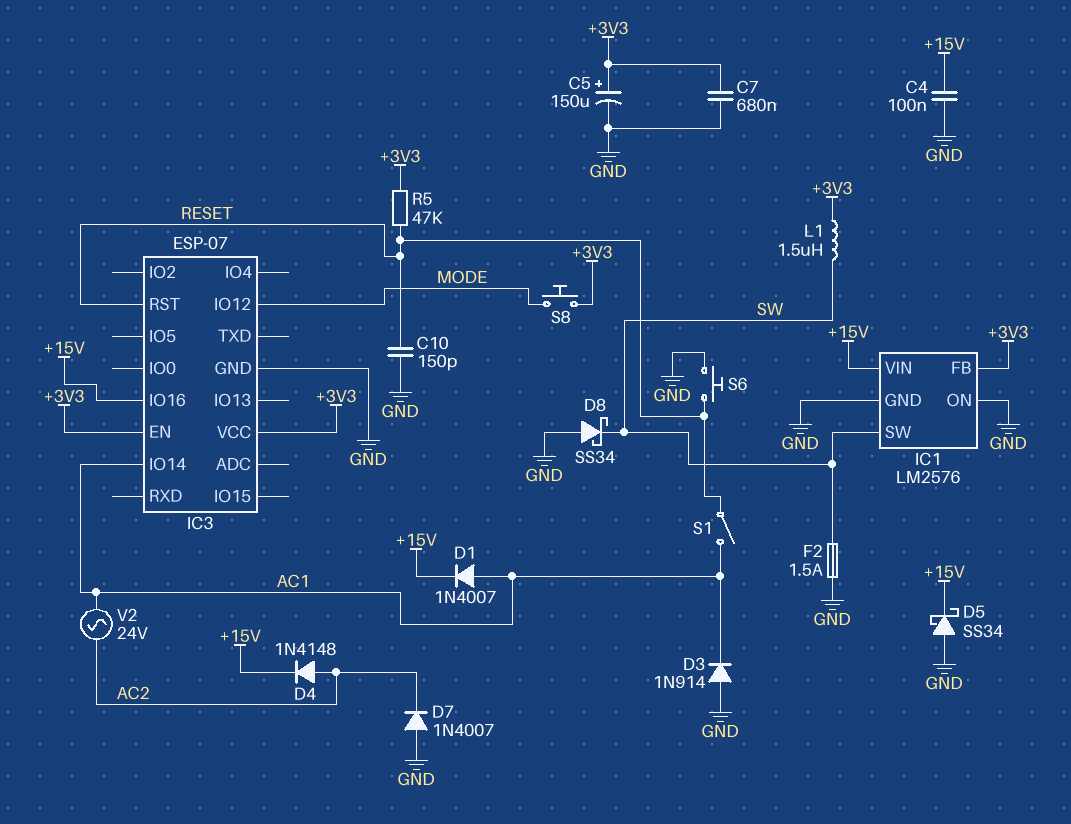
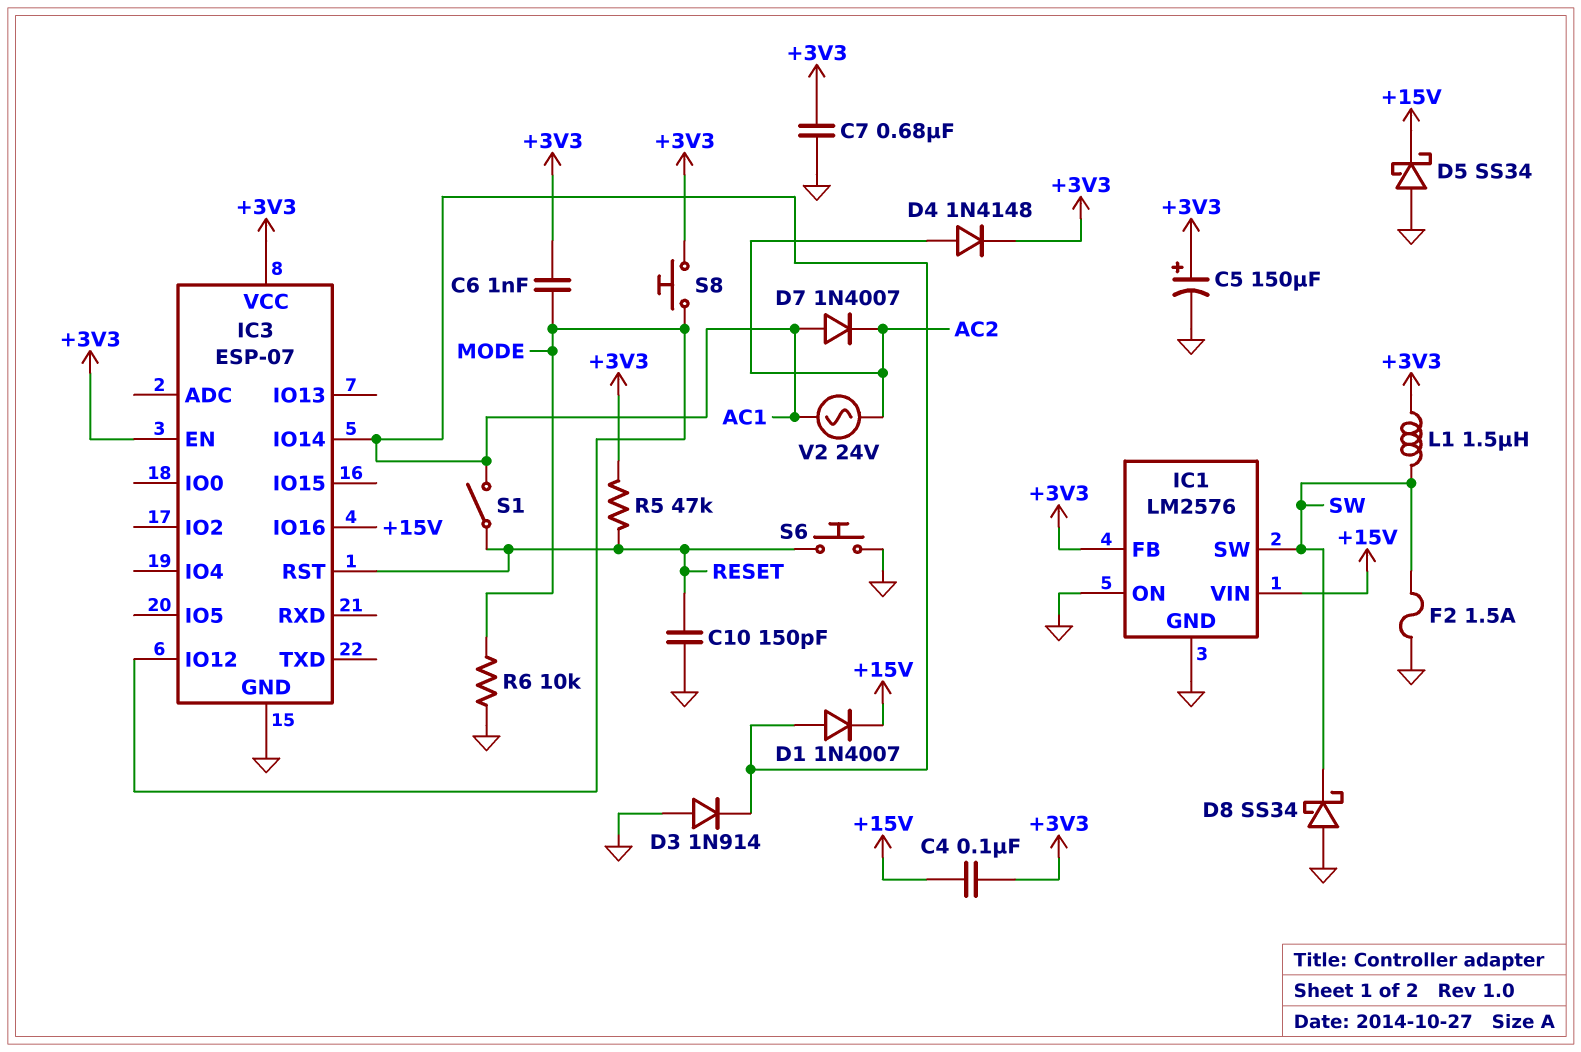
C4: 100nF (+15V, GND) -> 100nF (+3V3, +15V)
C6: none -> 1nF (+3V3, MODE)
D4: diode 1N4148 (A AC2, K +15V) -> diode 1N4148 (A AC2, K +3V3)
D7: diode 1N4007 (A GND, K AC2) -> diode 1N4007 (A AC1, K AC2)
R6: none -> 10k (GND, MODE)

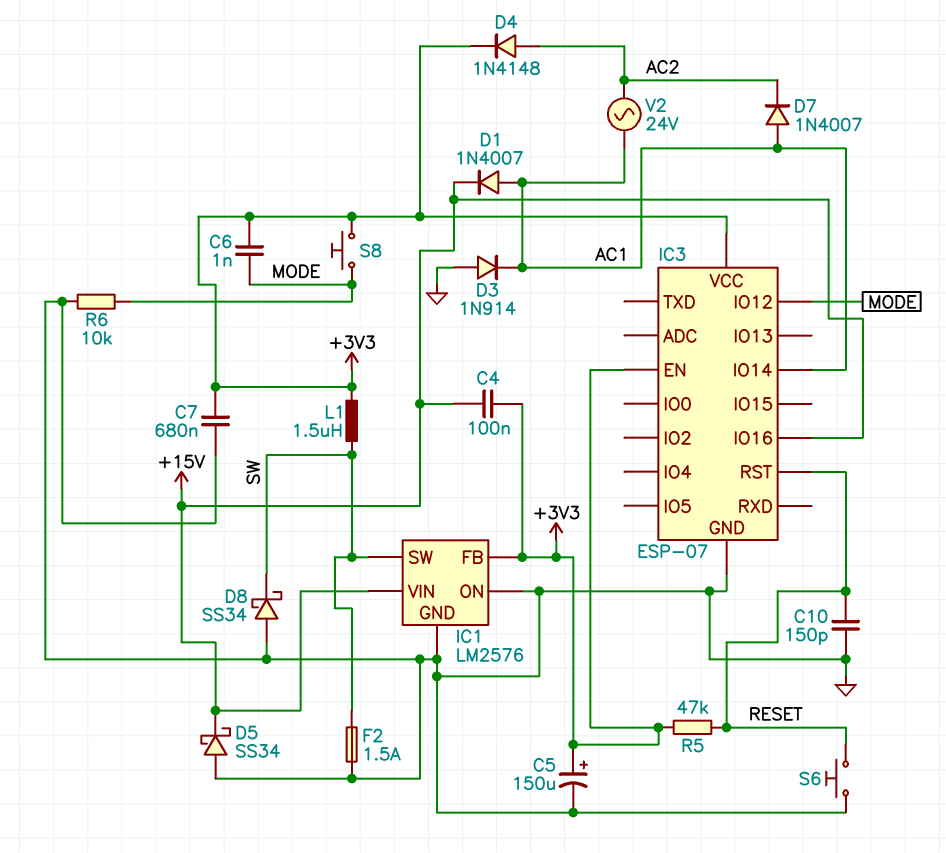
S1: switch (AC1, RESET) -> none

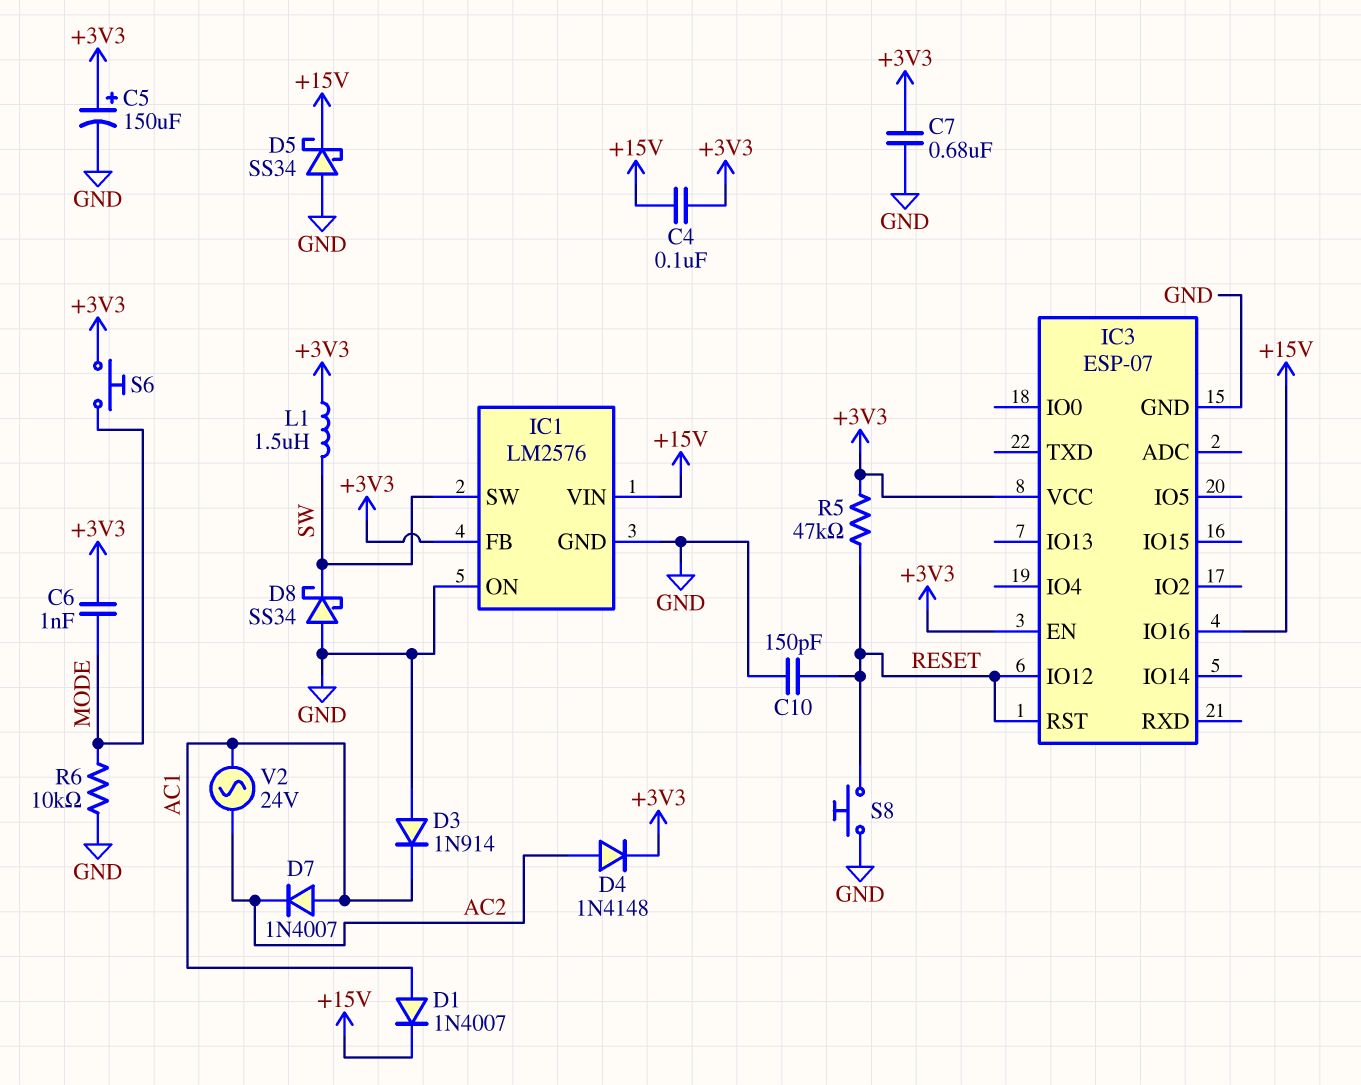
F2: 1.5A (GND, SW) -> none
IC3 pin IO12: MODE -> RESET
IC3 pin IO14: AC1 -> none
S6: button (GND, RESET) -> button (+3V3, MODE)
S8: button (+3V3, MODE) -> button (GND, RESET)

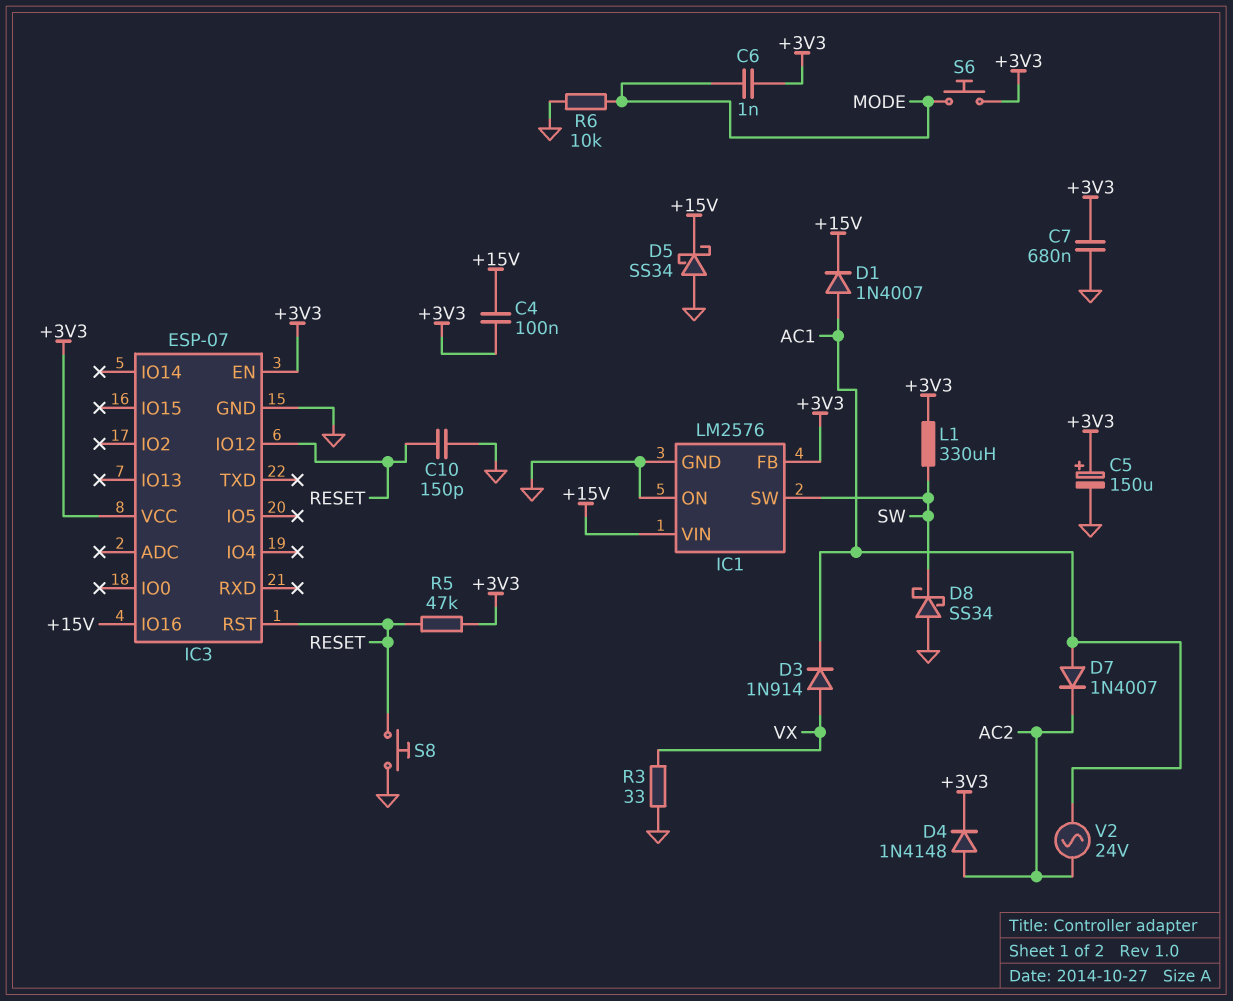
D3: diode 1N914 (A GND, K AC1) -> diode 1N914 (A VX, K AC1)
L1: 1.5uH (+3V3, SW) -> 330uH (+3V3, SW)
R3: none -> 33 (GND, VX)

